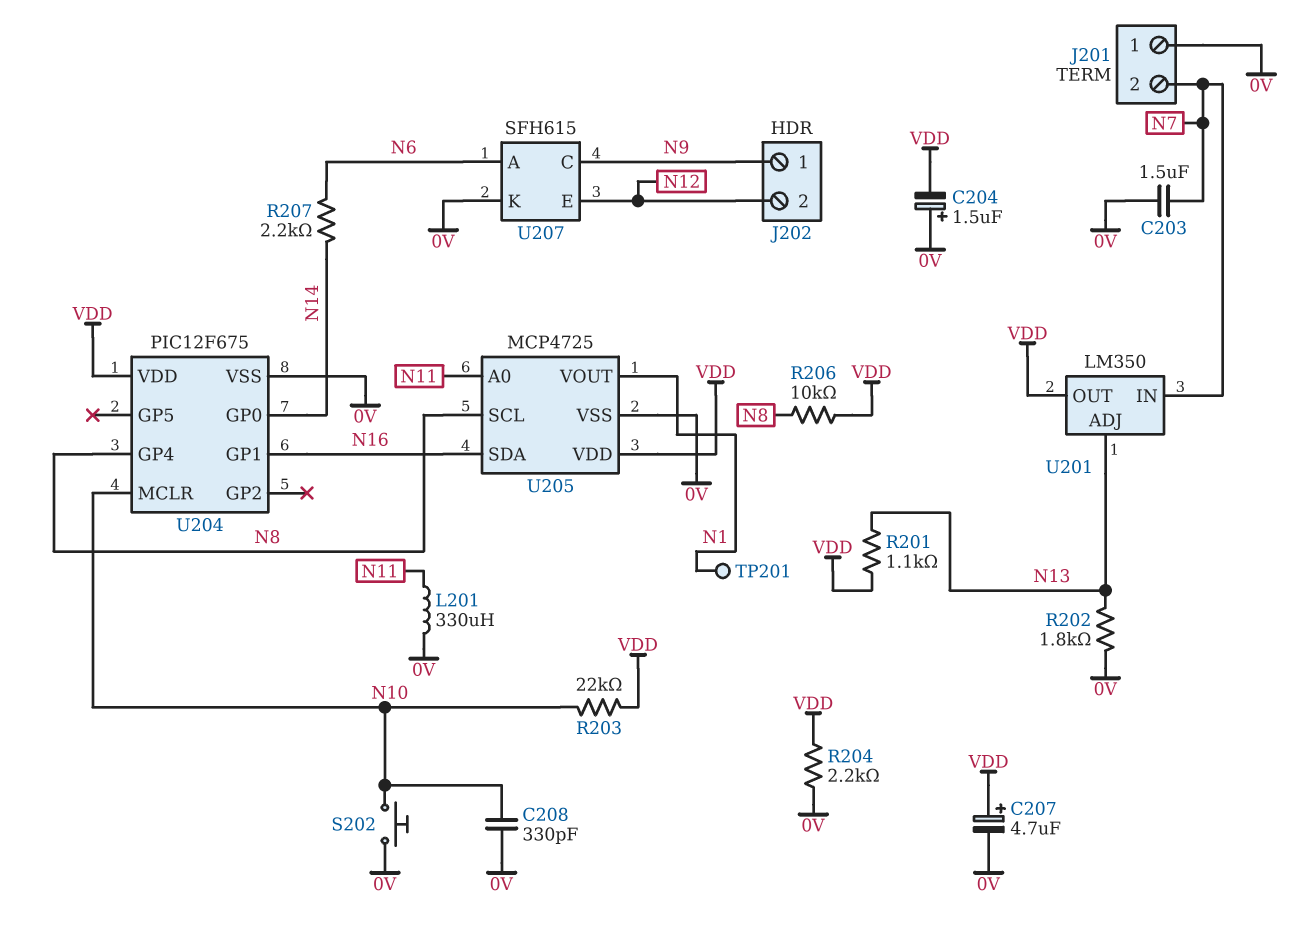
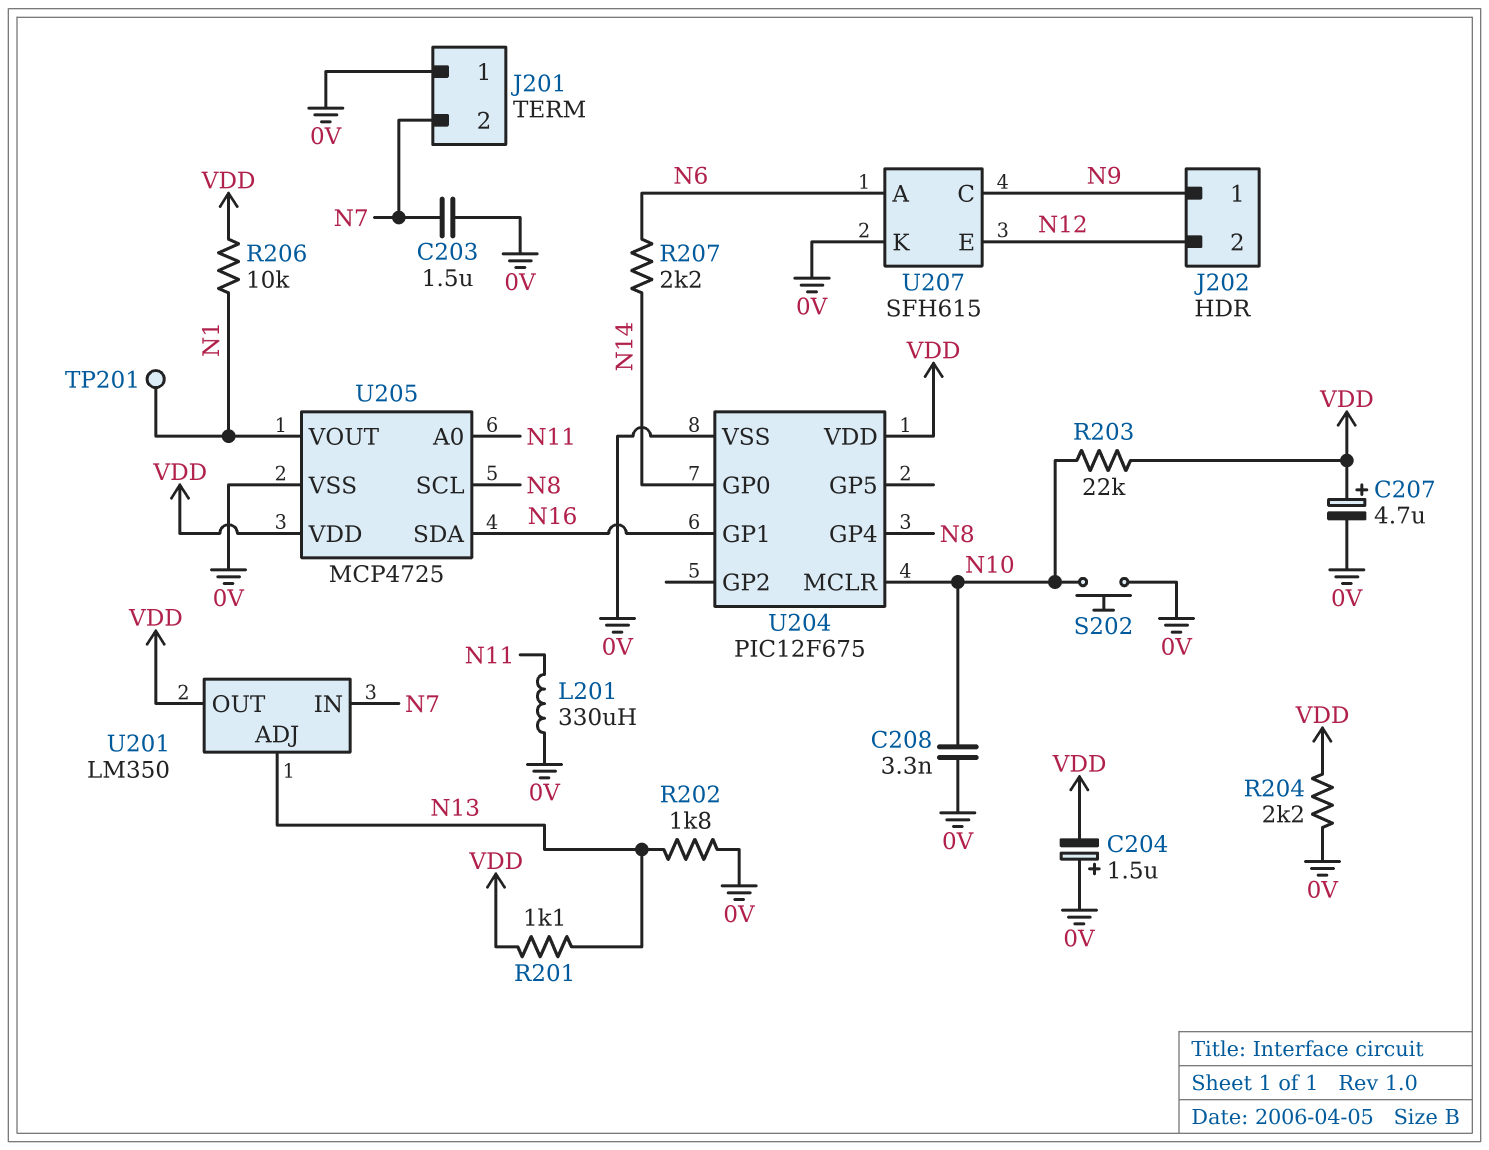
C208: 330pF (0V, N10) -> 3.3nF (0V, N10)
R206: 10k (N8, VDD) -> 10k (N1, VDD)

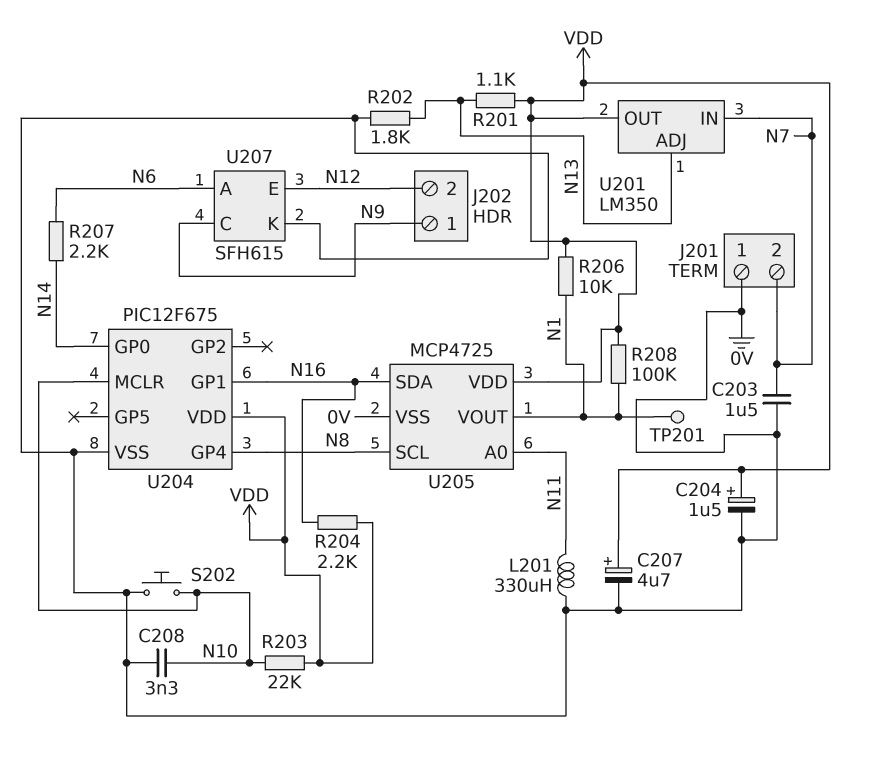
C204: 1.5uF (plus 0V, minus VDD) -> 1.5uF (plus VDD, minus 0V)
R204: 2.2k (0V, VDD) -> 2.2k (N16, VDD)
R208: none -> 100k (N1, VDD)

